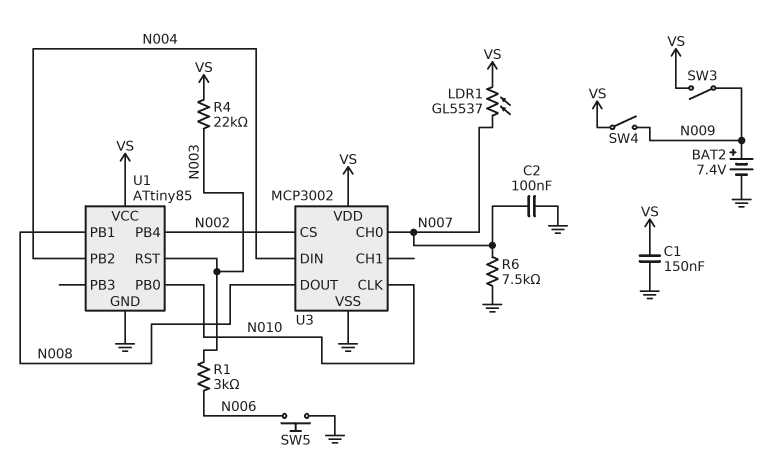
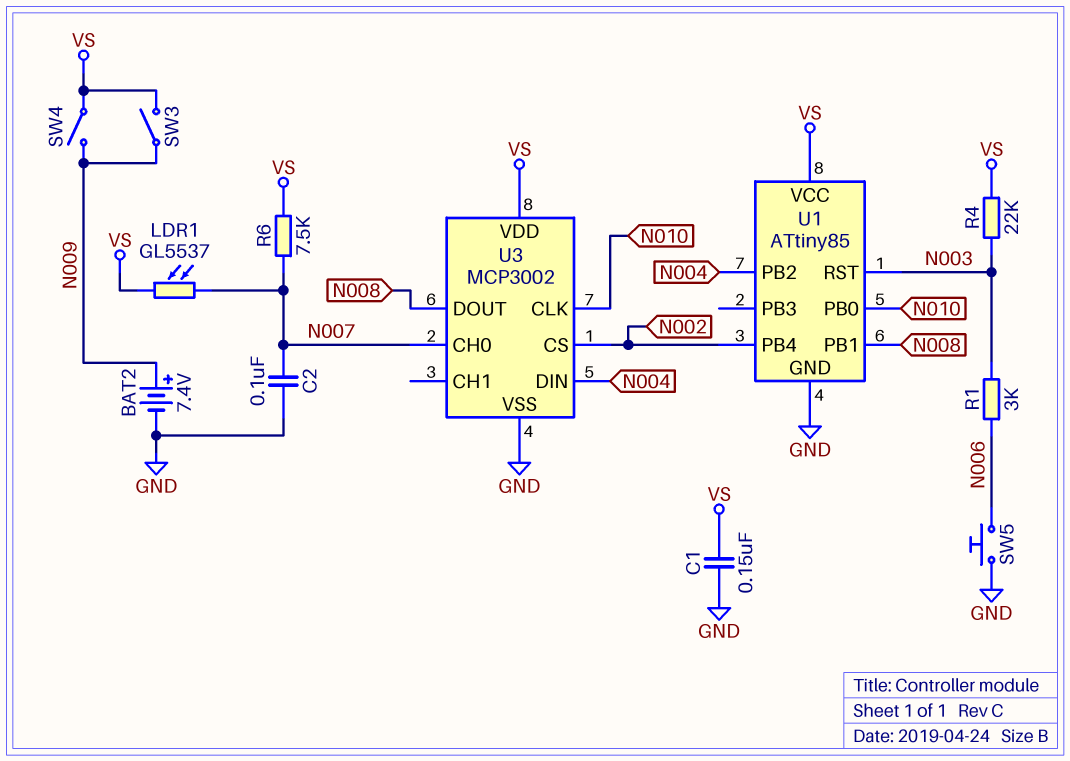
R6: 7.5k (GND, N007) -> 7.5k (N007, VS)

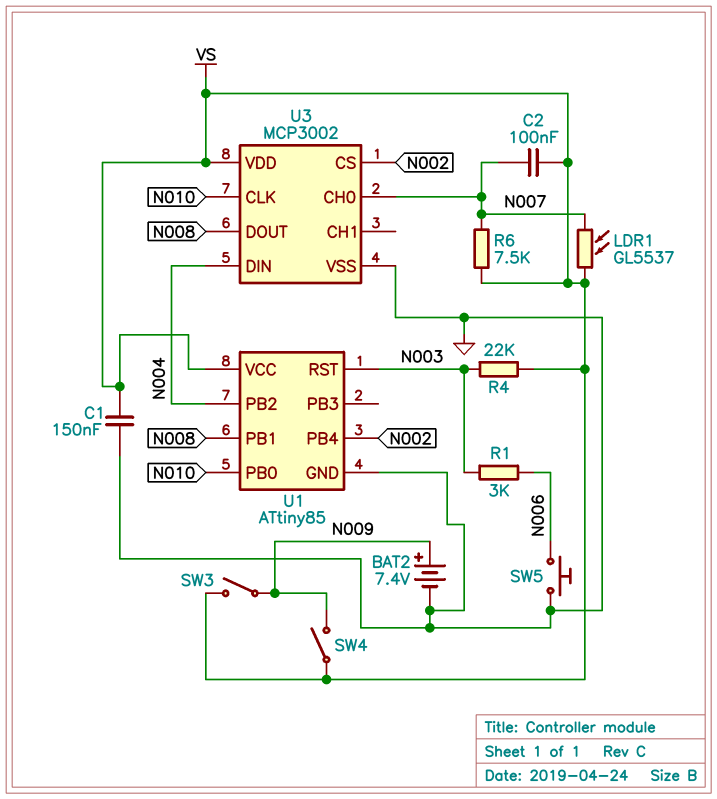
C2: 100nF (GND, N007) -> 100nF (N007, VS)

